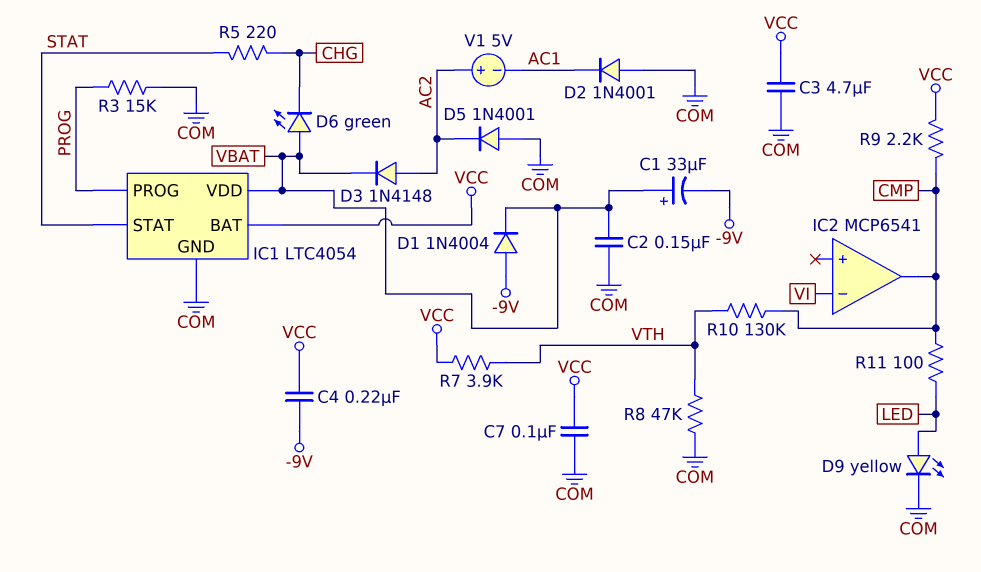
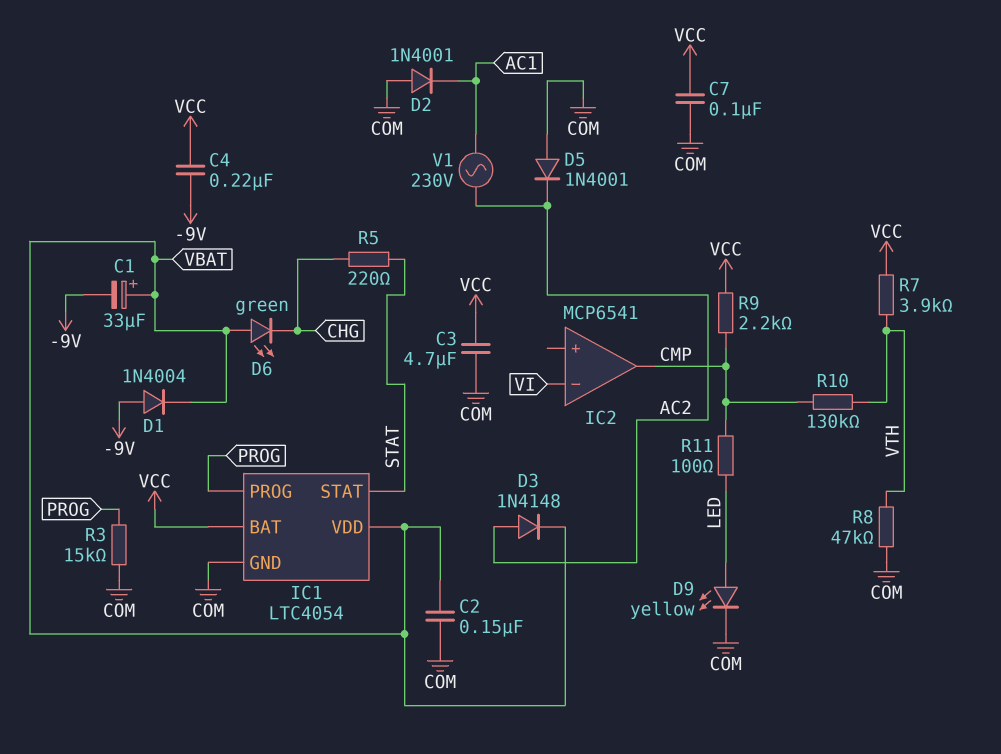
V1: 5V (plus AC2, minus AC1) -> AC 230V (AC1, AC2)

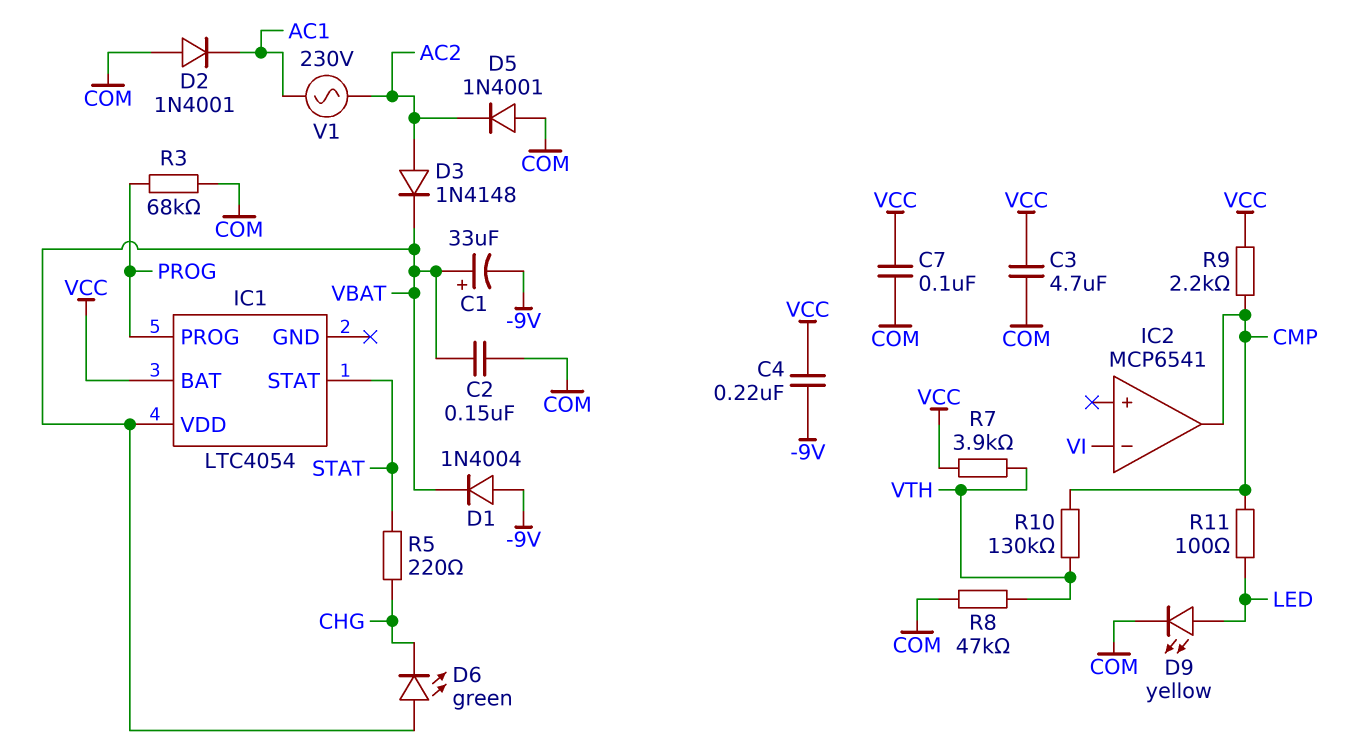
IC1 pin GND: COM -> none
R3: 15k (COM, PROG) -> 68k (COM, PROG)

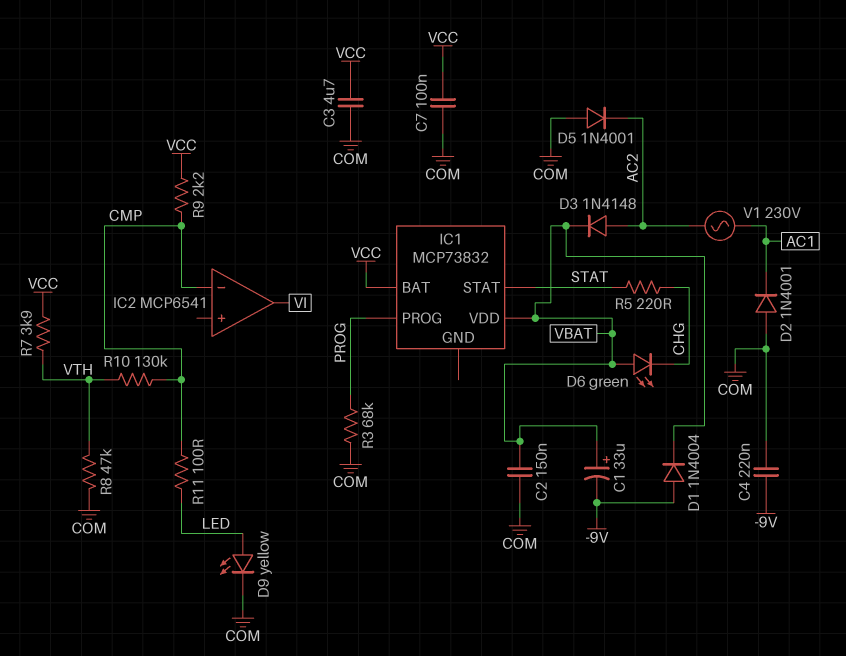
C4: 220nF (-9V, VCC) -> 220nF (-9V, COM)
IC1: LTC4054 -> MCP73832
IC2 pin in-: VI -> CMP
IC2 pin out: CMP -> VI

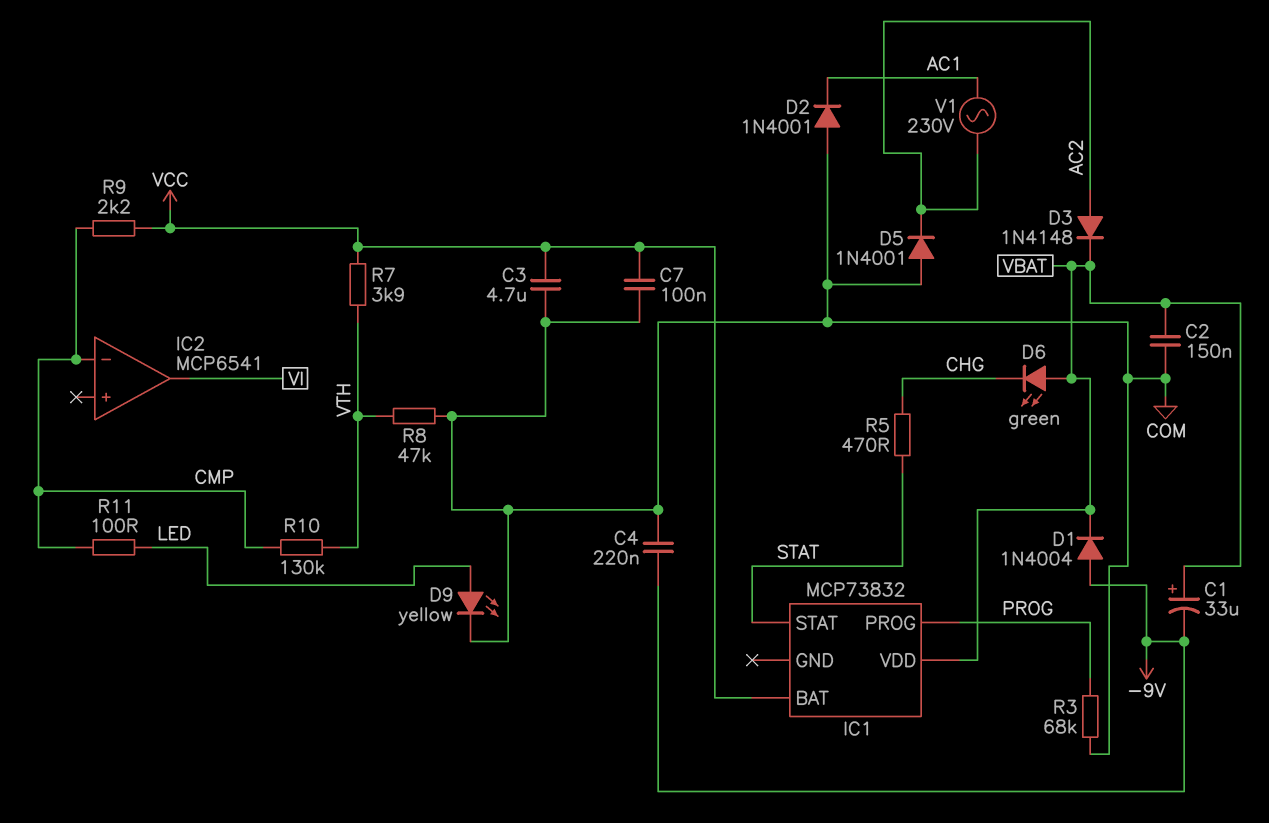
R5: 220 (CHG, STAT) -> 470 (CHG, STAT)

